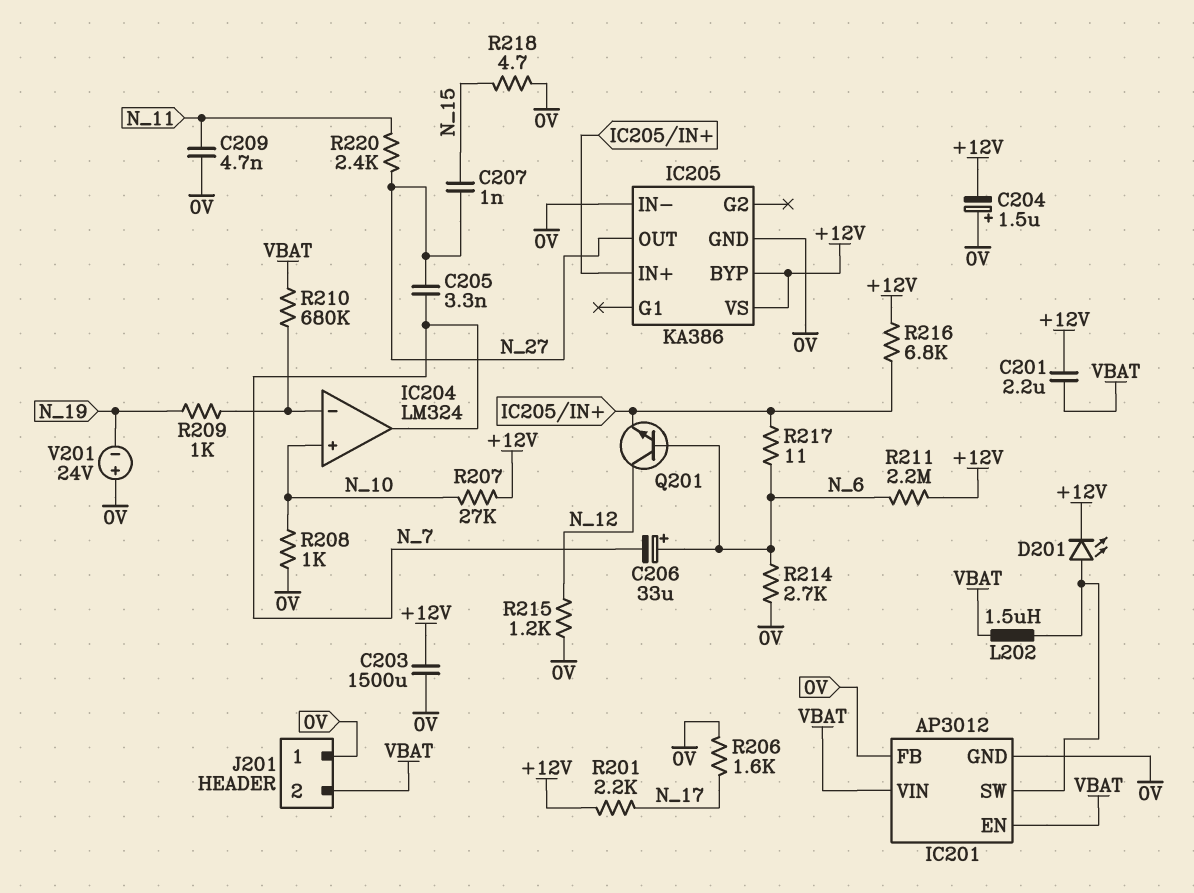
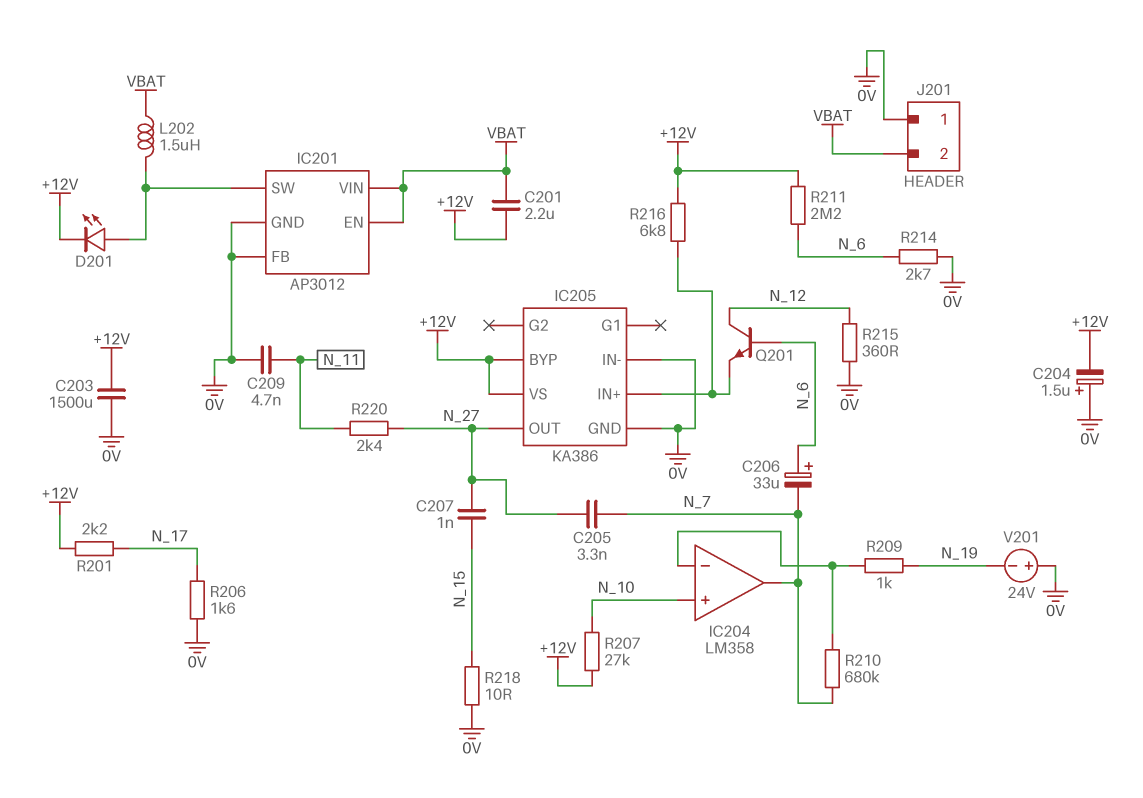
IC204: LM324 -> LM358
R208: 1k (0V, N_10) -> none
R210: 680k (IC204/in-, VBAT) -> 680k (IC204/in-, N_7)
R215: 1.2k (0V, N_12) -> 360 (0V, N_12)
R217: 11 (IC205/IN+, N_6) -> none
R218: 4.7 (0V, N_15) -> 10 (0V, N_15)

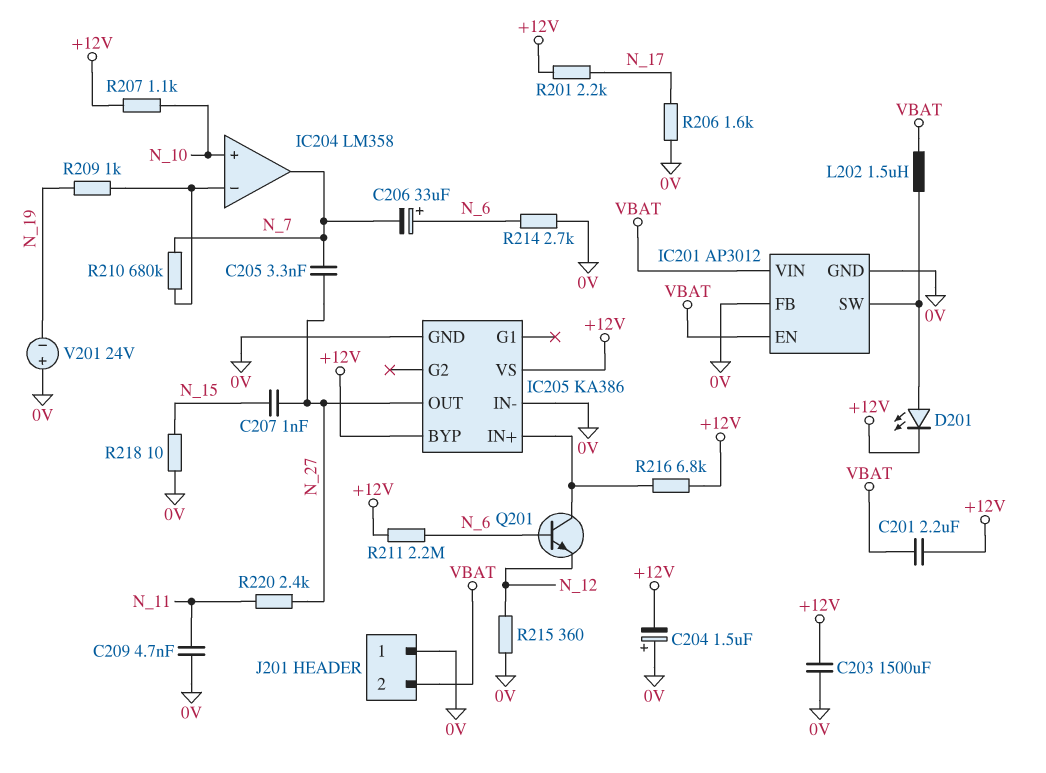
Q201: NPN (B N_6, C N_12, E IC205/IN+) -> NPN (B N_6, C IC205/IN+, E N_12)
R207: 27k (+12V, N_10) -> 1.1k (+12V, N_10)

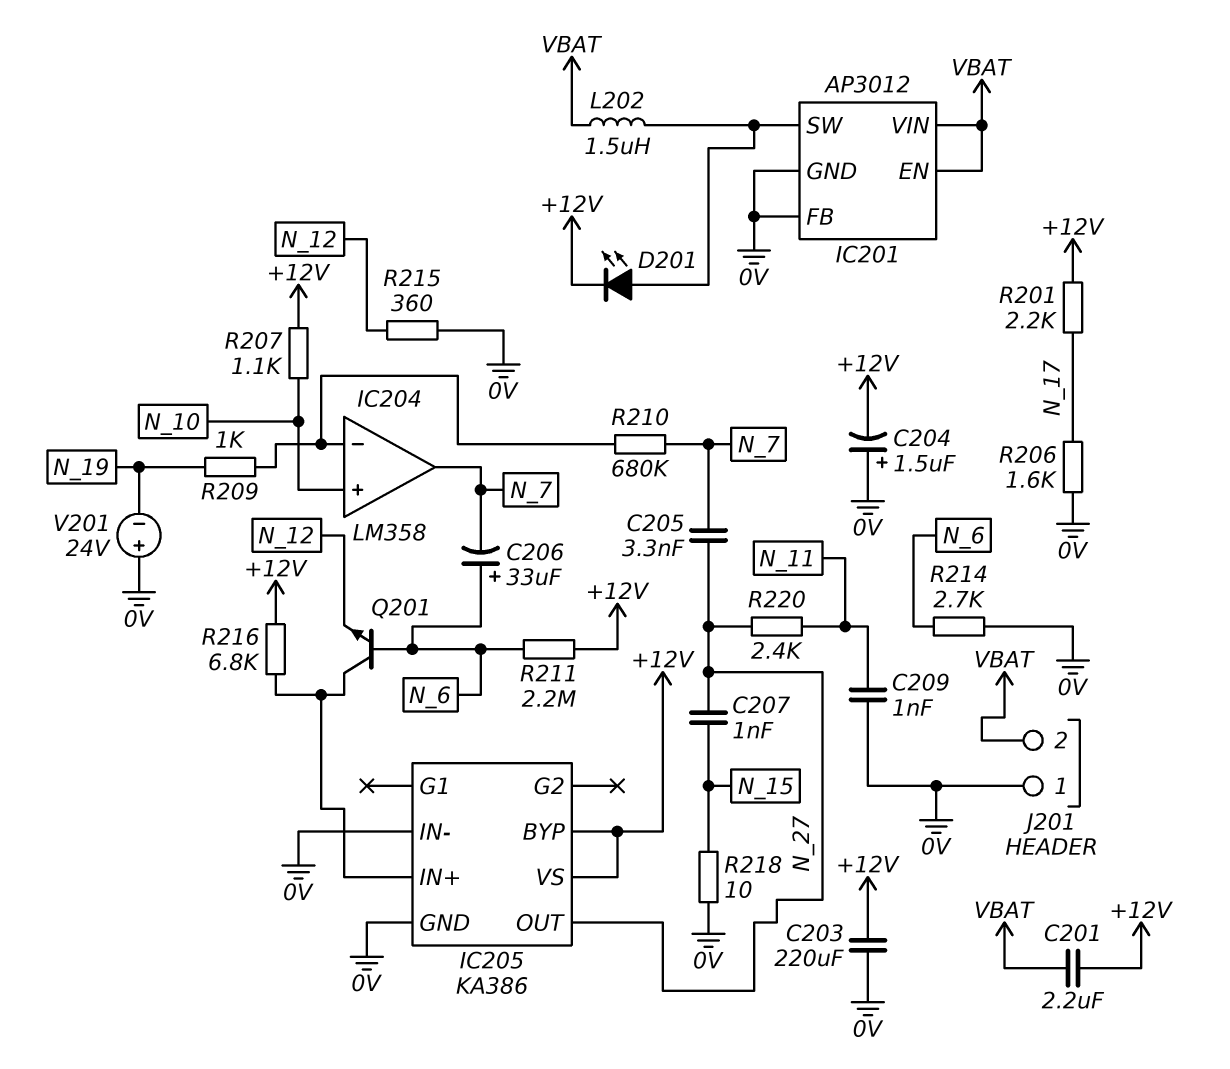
C203: 1500uF (+12V, 0V) -> 220uF (+12V, 0V)
C209: 4.7nF (0V, N_11) -> 1nF (0V, N_11)

